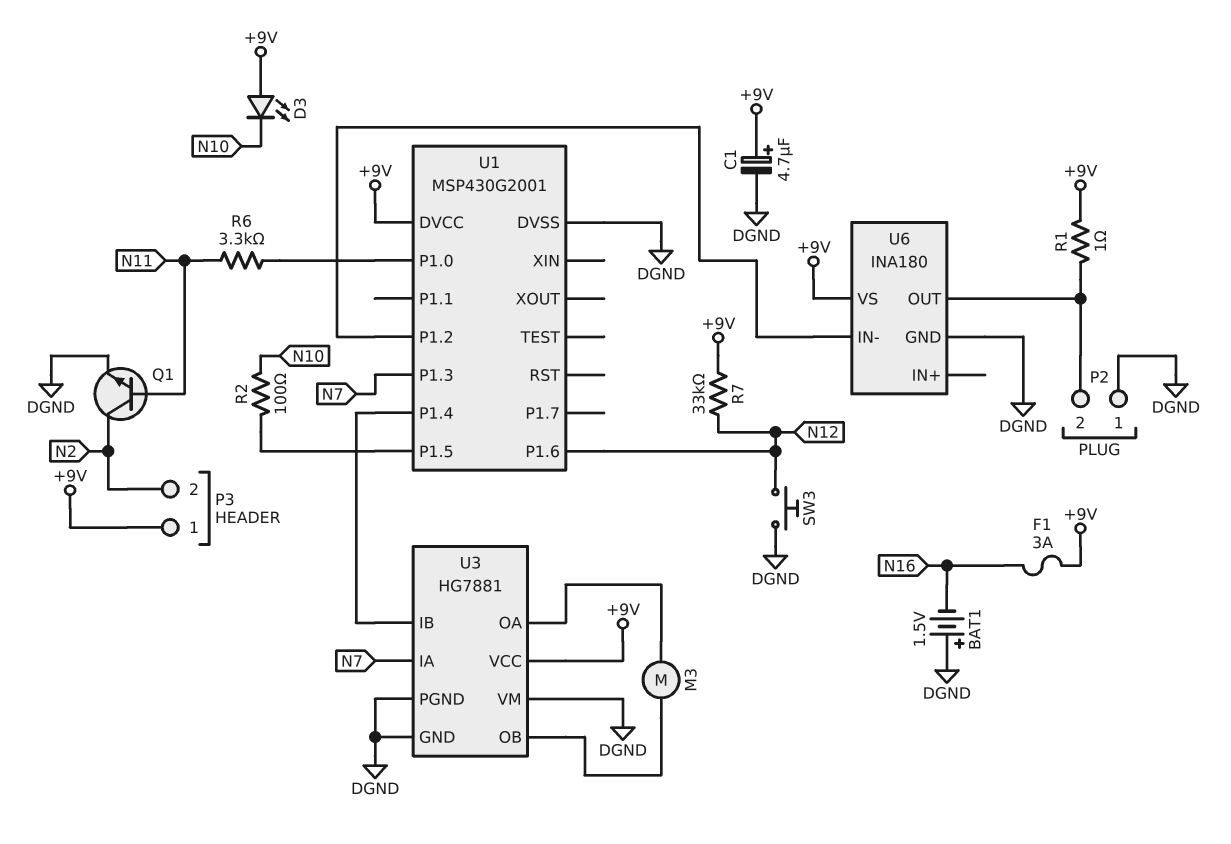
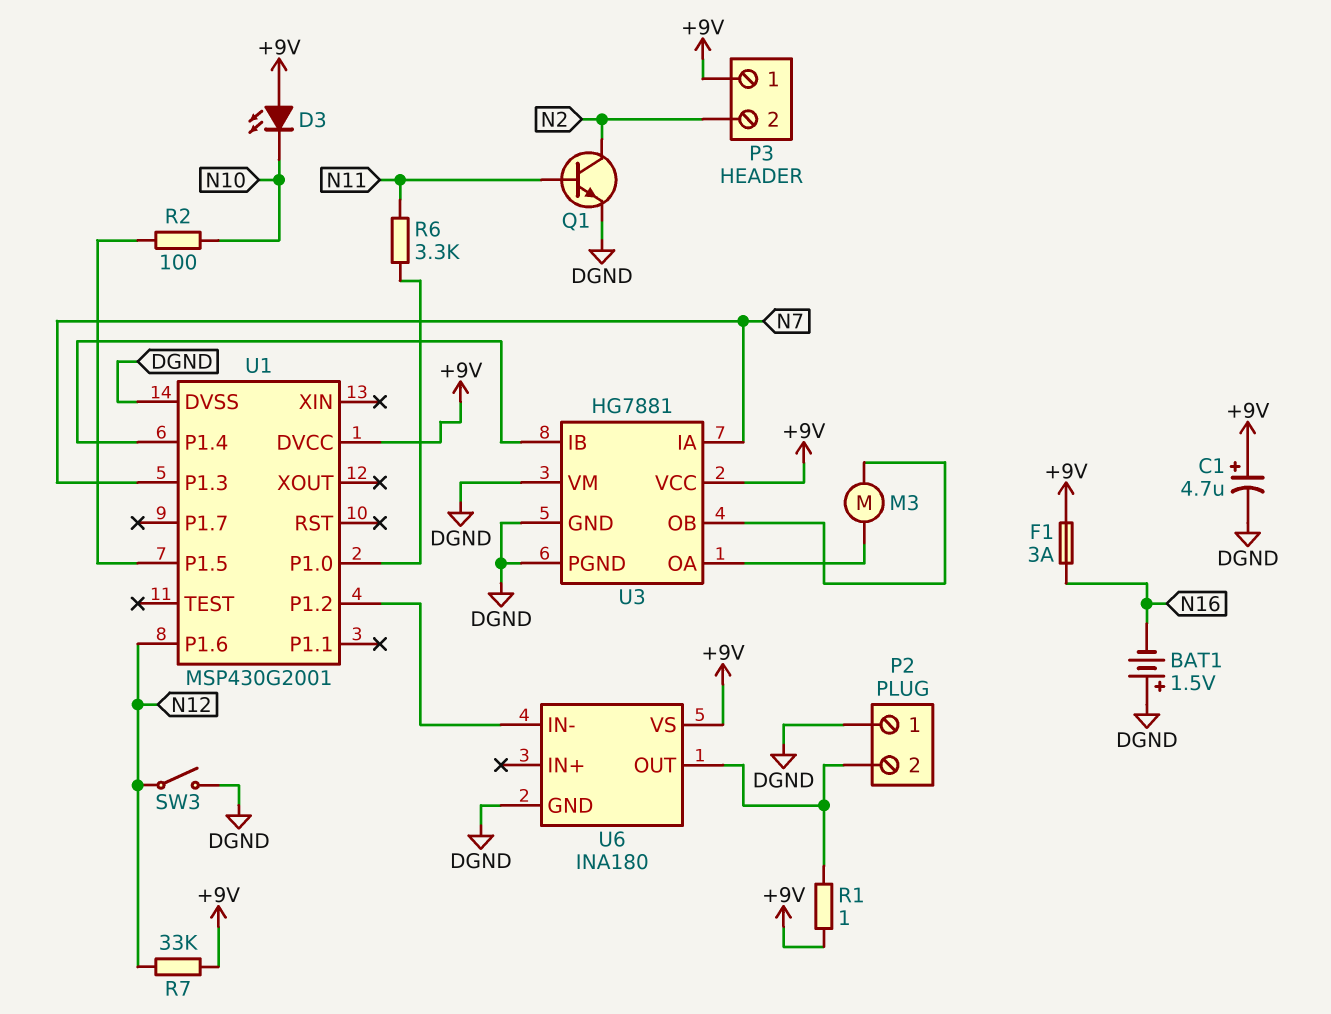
SW3: button (DGND, N12) -> switch (DGND, N12)

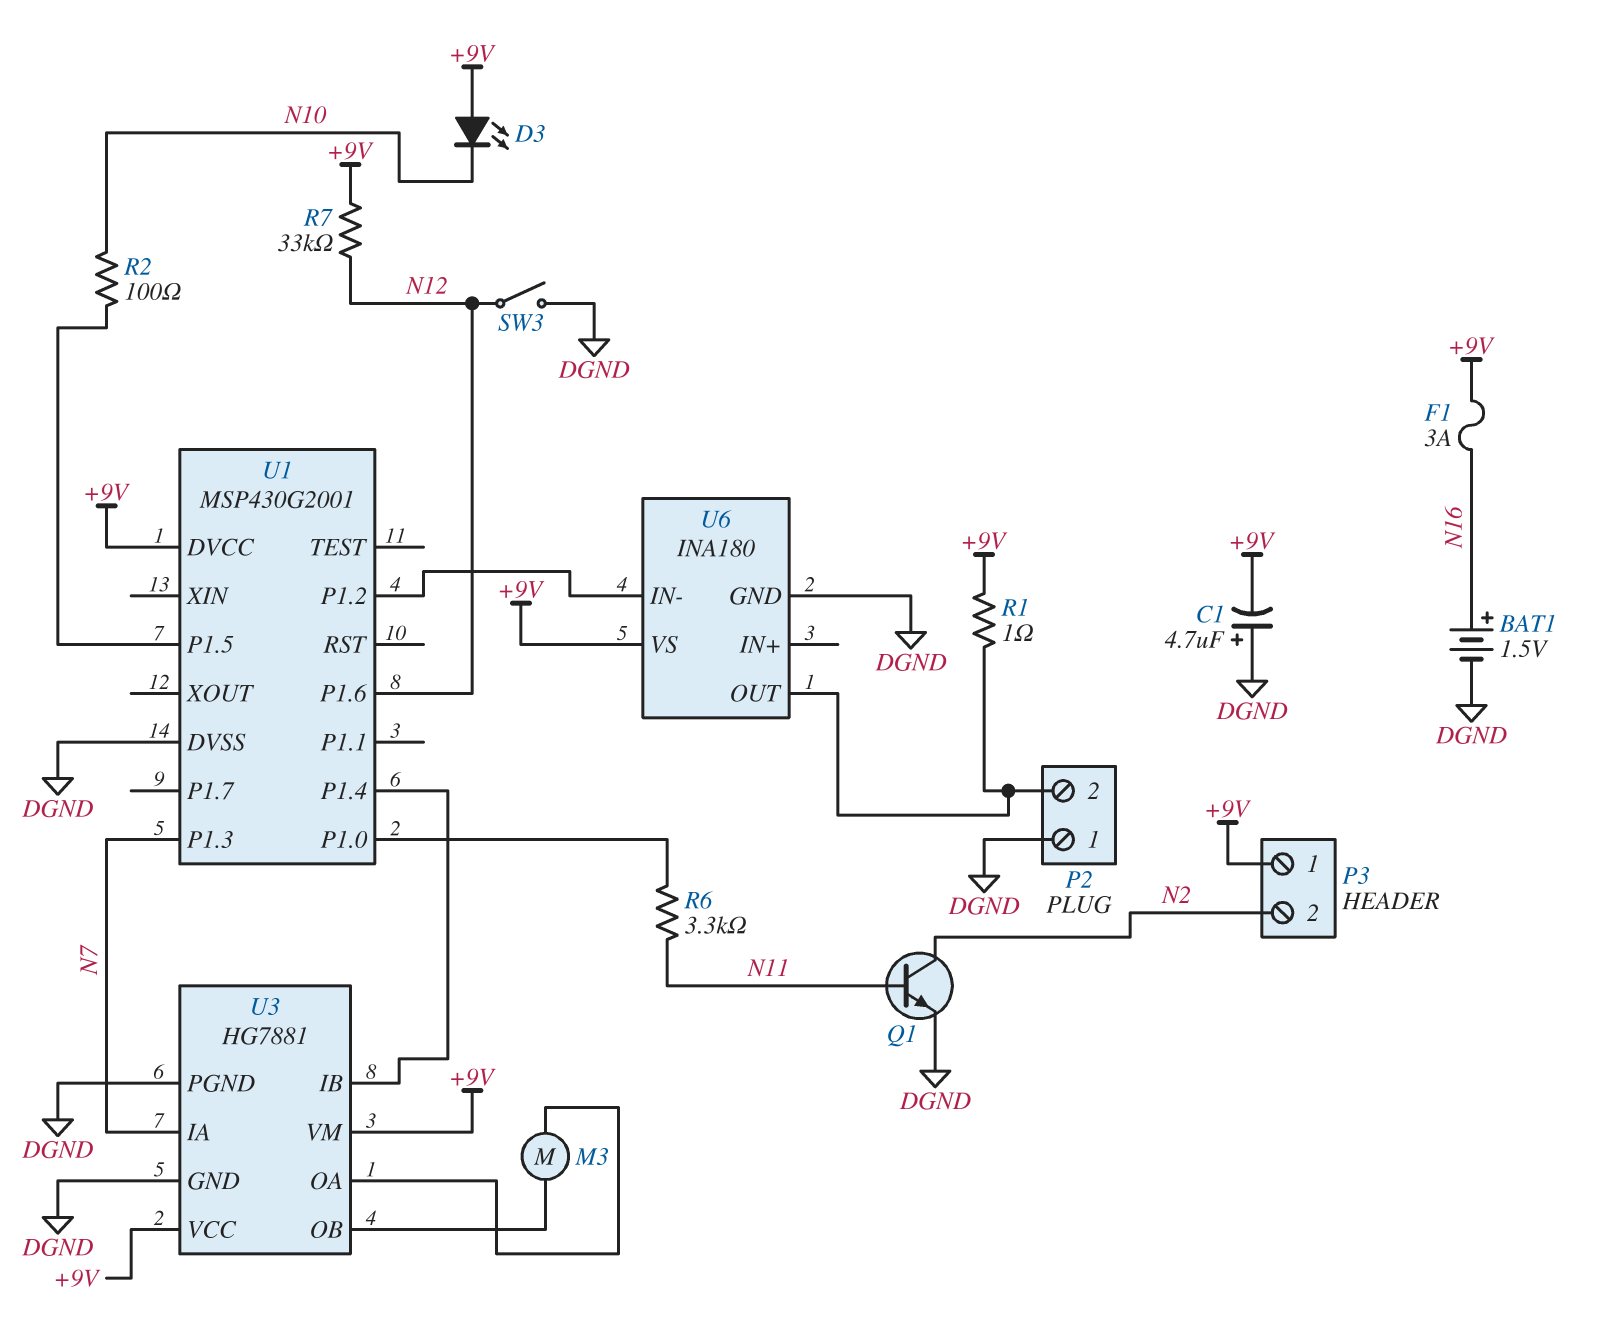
BAT1: 1.5V (plus DGND, minus N16) -> 1.5V (plus N16, minus DGND)
C1: 4.7uF (plus +9V, minus DGND) -> 4.7uF (plus DGND, minus +9V)
U3 pin VM: DGND -> +9V

